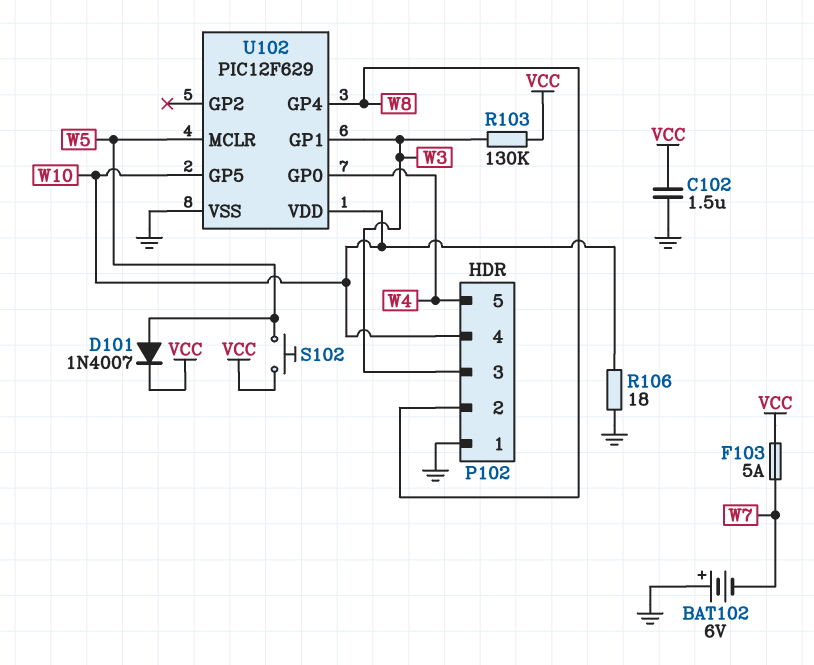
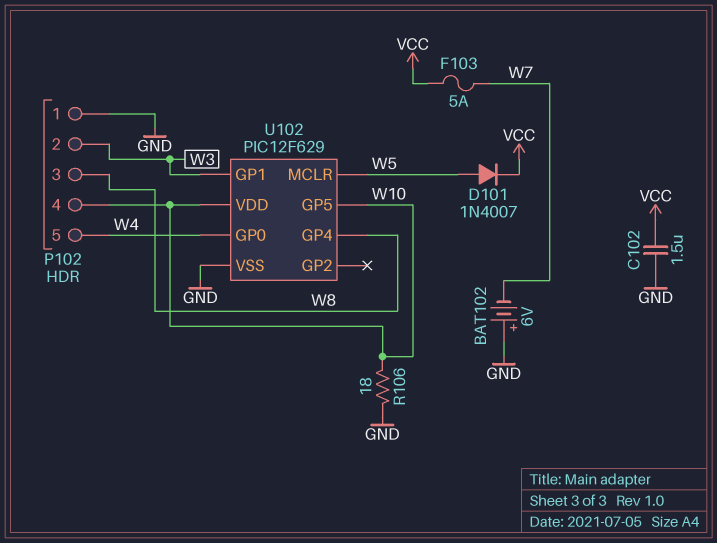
P102 pin 2: W8 -> W3
P102 pin 3: W3 -> W8
R103: 130k (VCC, W3) -> none
S102: button (VCC, W5) -> none

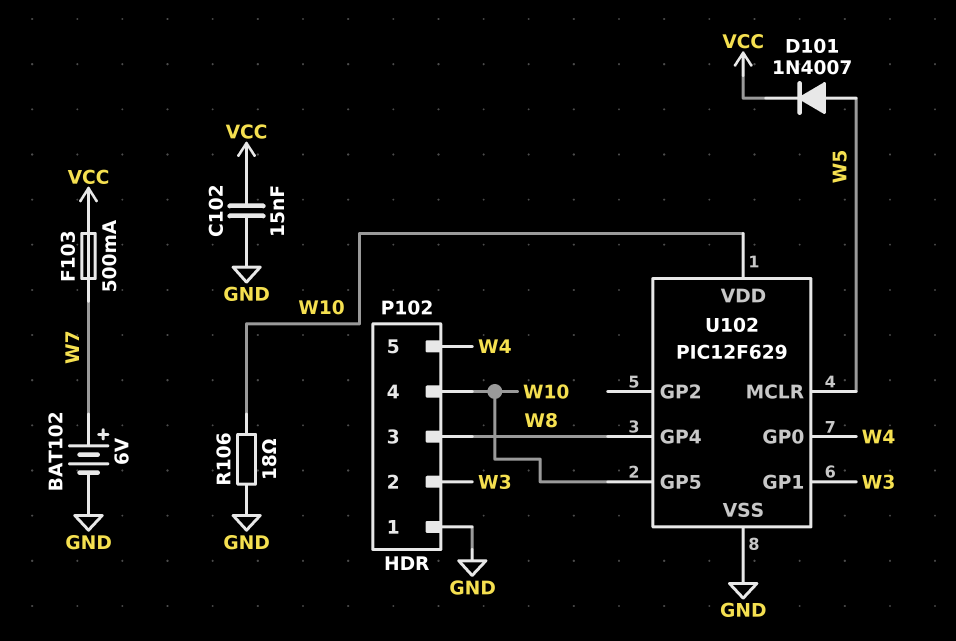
BAT102: 6V (plus GND, minus W7) -> 6V (plus W7, minus GND)
C102: 1.5uF (GND, VCC) -> 15nF (GND, VCC)
F103: 5A (VCC, W7) -> 500mA (VCC, W7)

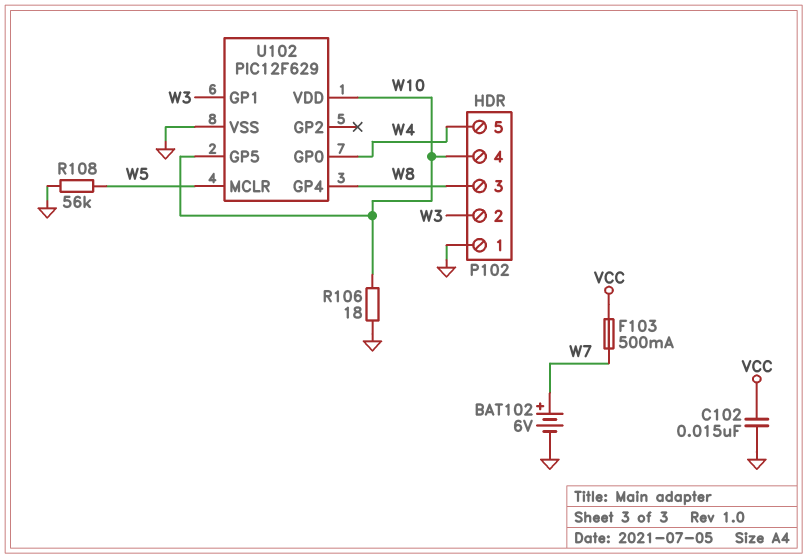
D101: diode 1N4007 (A W5, K VCC) -> none
R108: none -> 56k (GND, W5)

